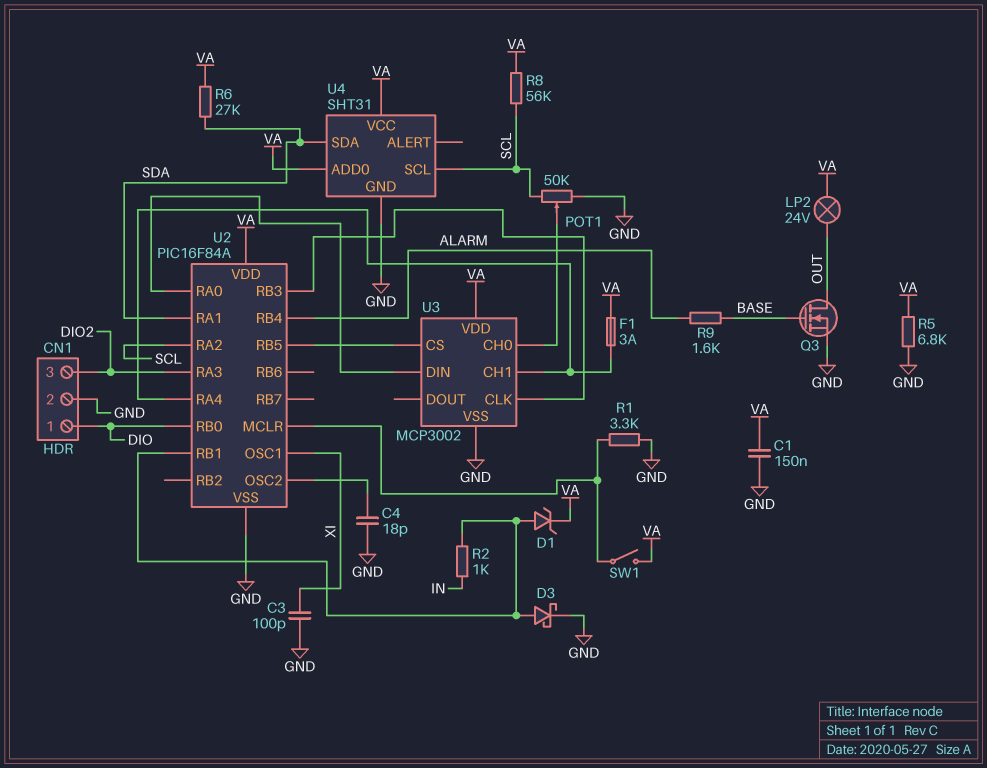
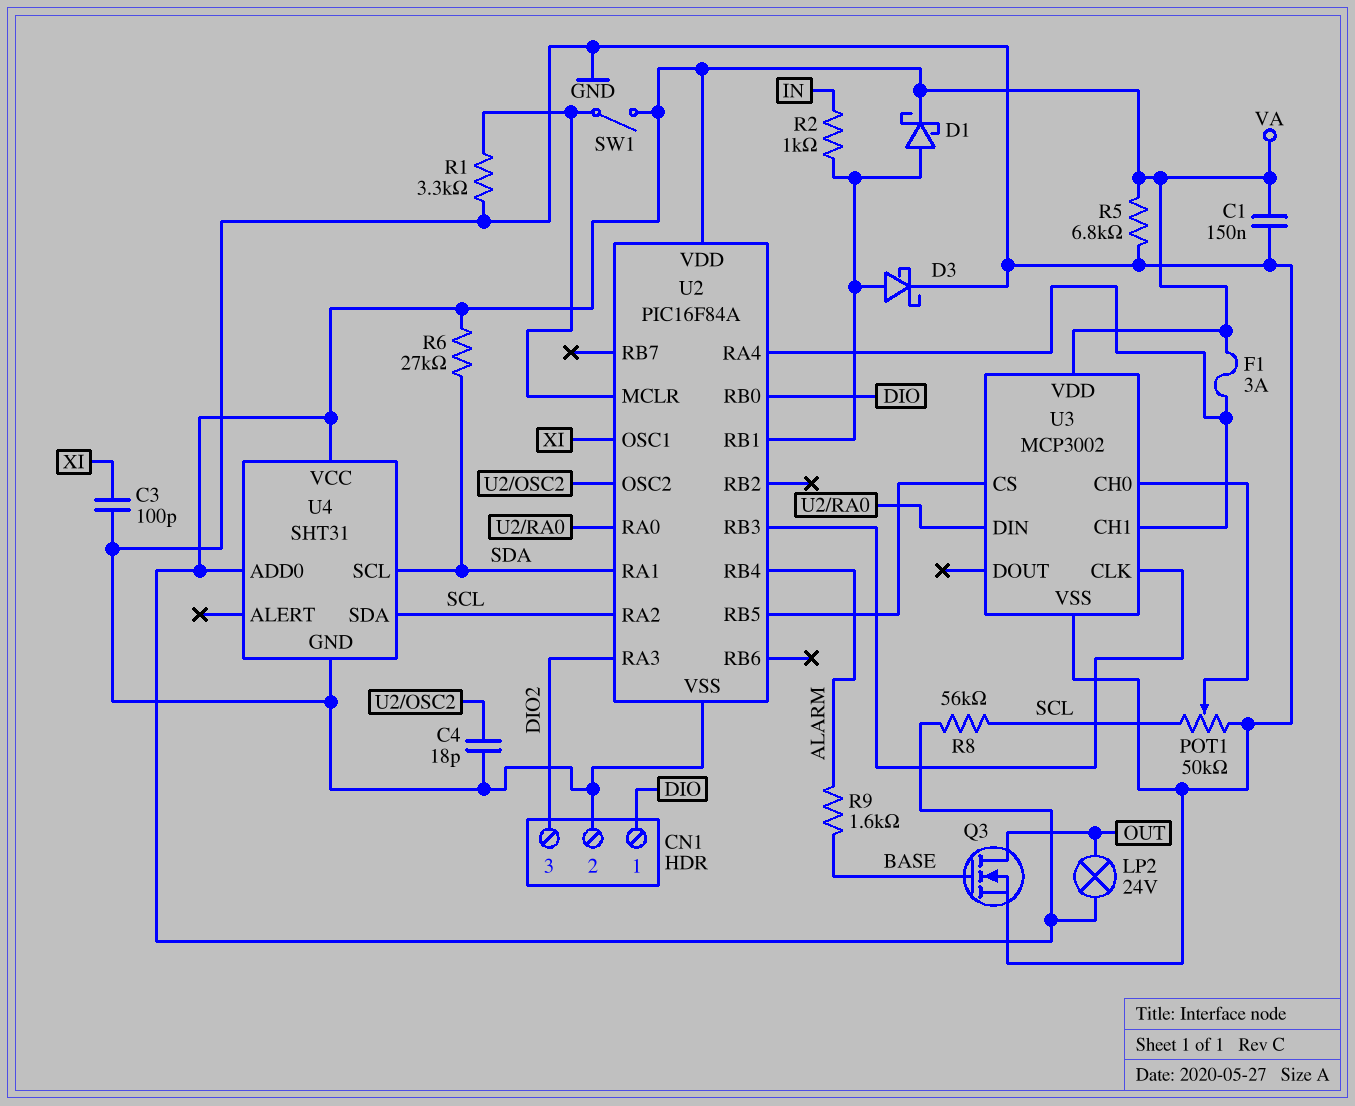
D1: zener (A U2/RB1, K VA) -> schottky (A U2/RB1, K VA)
U4 pin SCL: SCL -> SDA
U4 pin SDA: SDA -> SCL

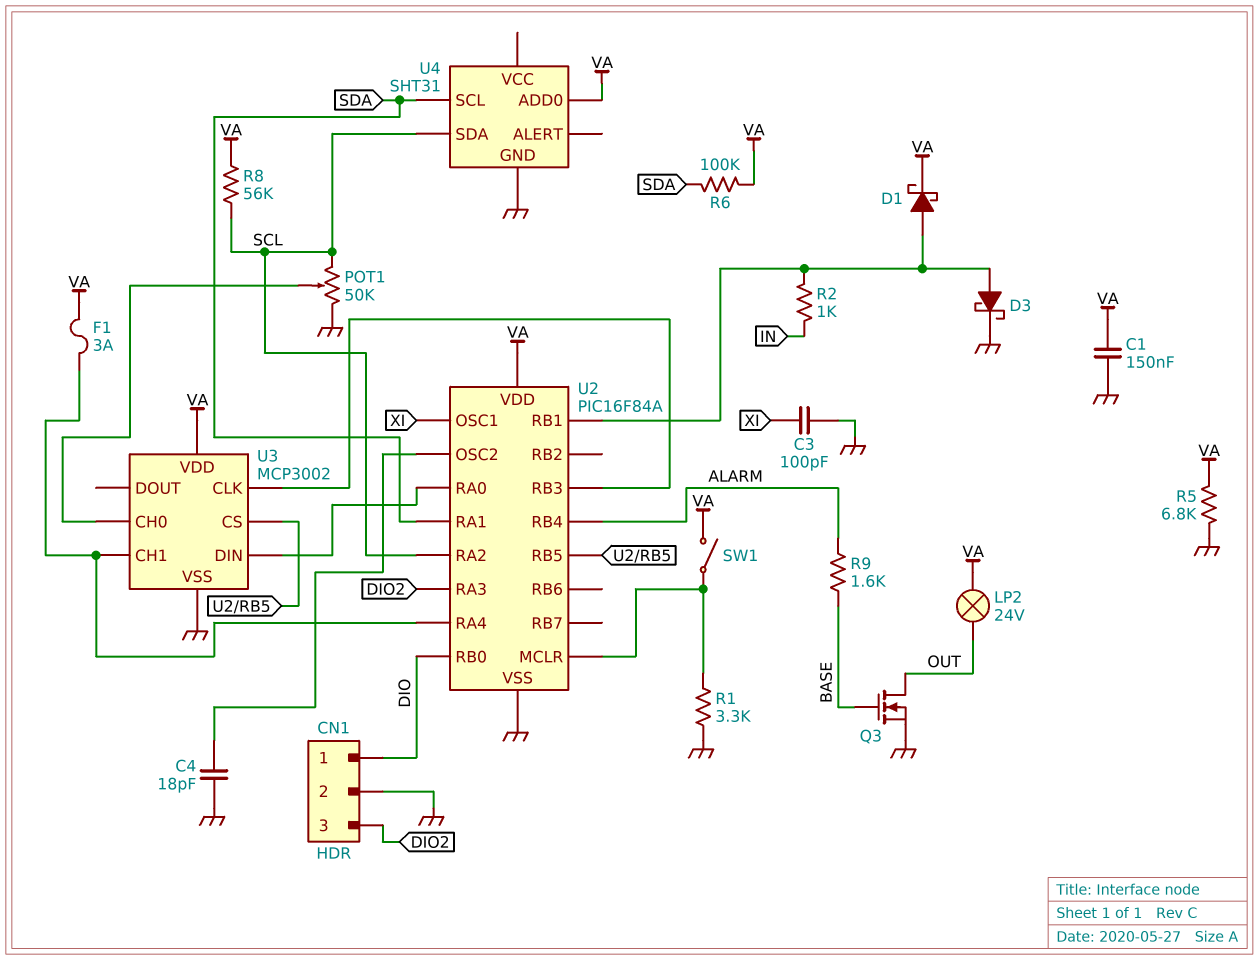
R6: 27k (SDA, VA) -> 100k (SDA, VA)
U4 pin VCC: VA -> none

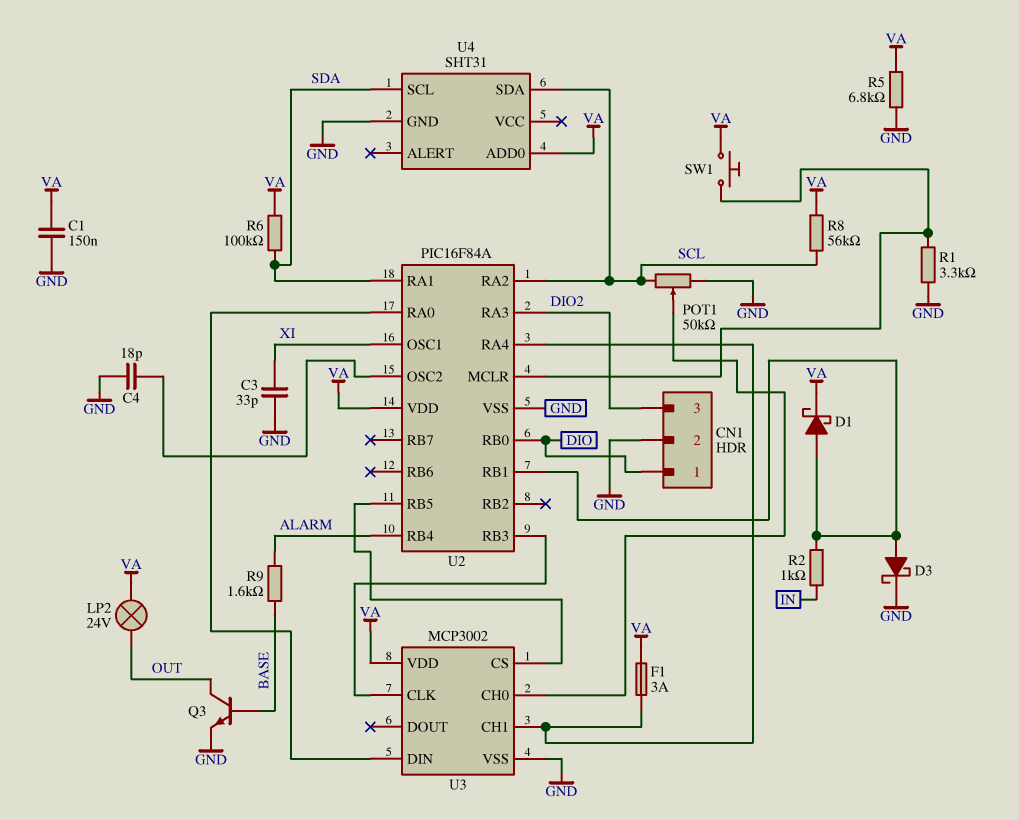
C3: 100pF (GND, XI) -> 33pF (GND, XI)
Q3: NMOS (G BASE, D OUT, S GND) -> NPN (B BASE, C OUT, E GND)
SW1: switch (U2/MCLR, VA) -> button (U2/MCLR, VA)

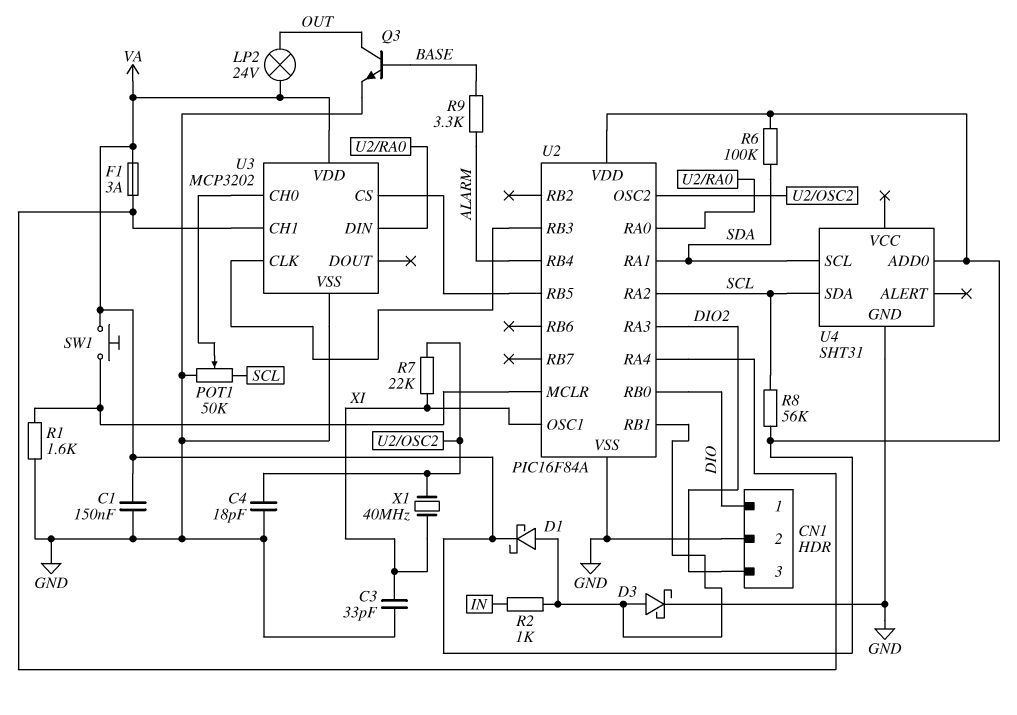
R1: 3.3k (GND, U2/MCLR) -> 1.6k (GND, U2/MCLR)
R5: 6.8k (GND, VA) -> none
R7: none -> 22k (U2/OSC2, XI)
R9: 1.6k (ALARM, BASE) -> 3.3k (ALARM, BASE)
U3: MCP3002 -> MCP3202
X1: none -> 40MHz (U2/OSC2, XI)

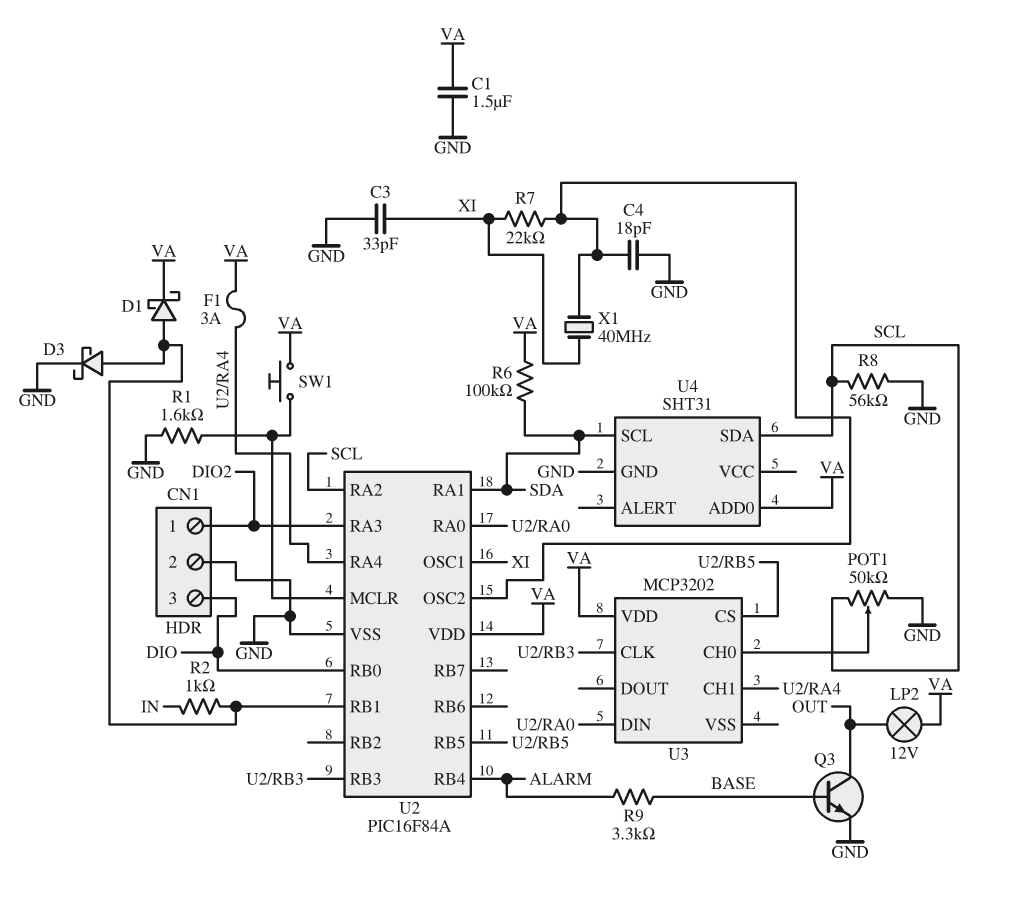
C1: 150nF (GND, VA) -> 1.5uF (GND, VA)
CN1 pin 1: DIO -> DIO2
CN1 pin 3: DIO2 -> DIO
LP2: lamp 24V (OUT, VA) -> lamp 12V (OUT, VA)
R8: 56k (SCL, VA) -> 56k (GND, SCL)
U3 pin VSS: GND -> none

